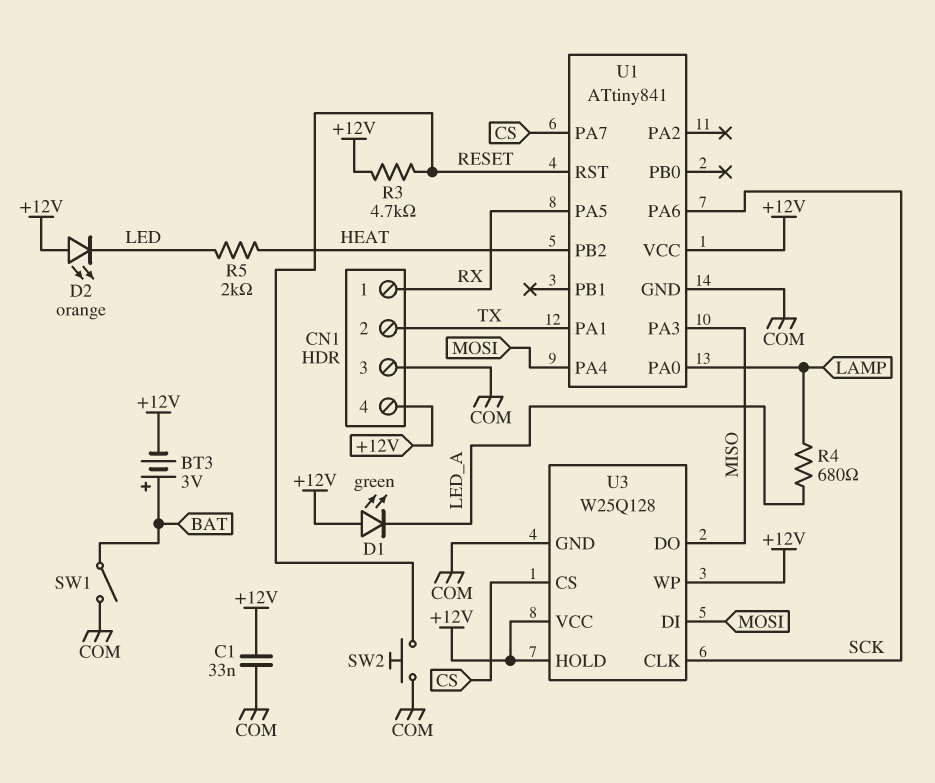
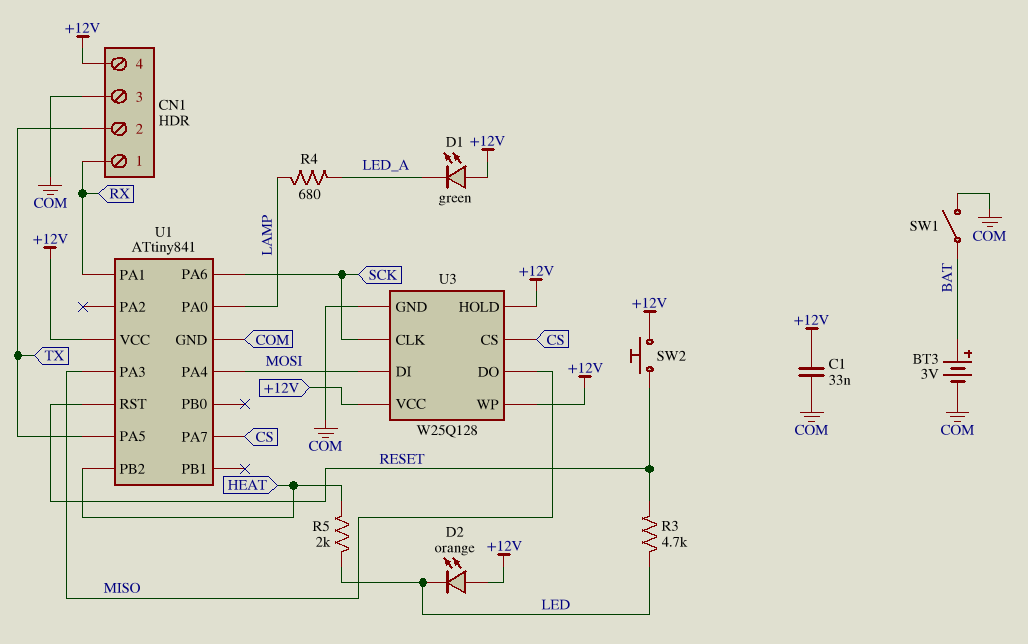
BT3: 3V (plus BAT, minus +12V) -> 3V (plus BAT, minus COM)
R3: 4.7k (+12V, RESET) -> 4.7k (LED, RESET)
SW2: button (COM, RESET) -> button (+12V, RESET)
U1 pin PA1: TX -> RX
U1 pin PA5: RX -> TX

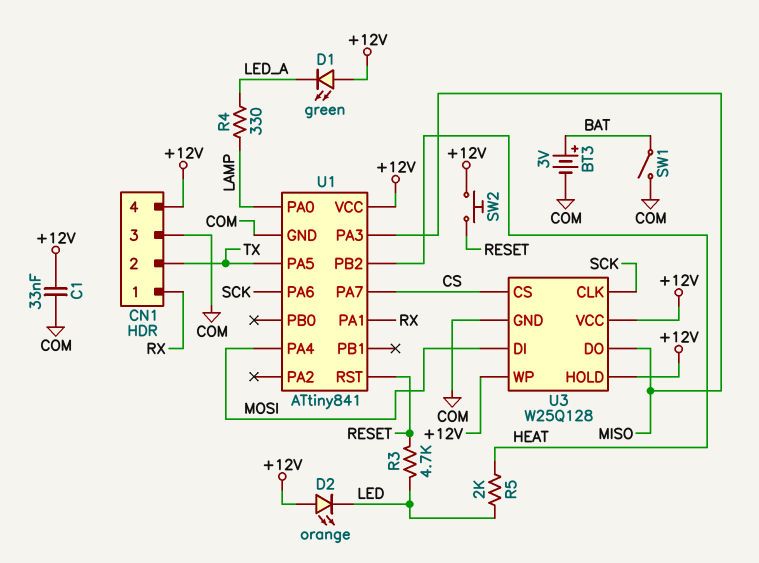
R4: 680 (LAMP, LED_A) -> 330 (LAMP, LED_A)

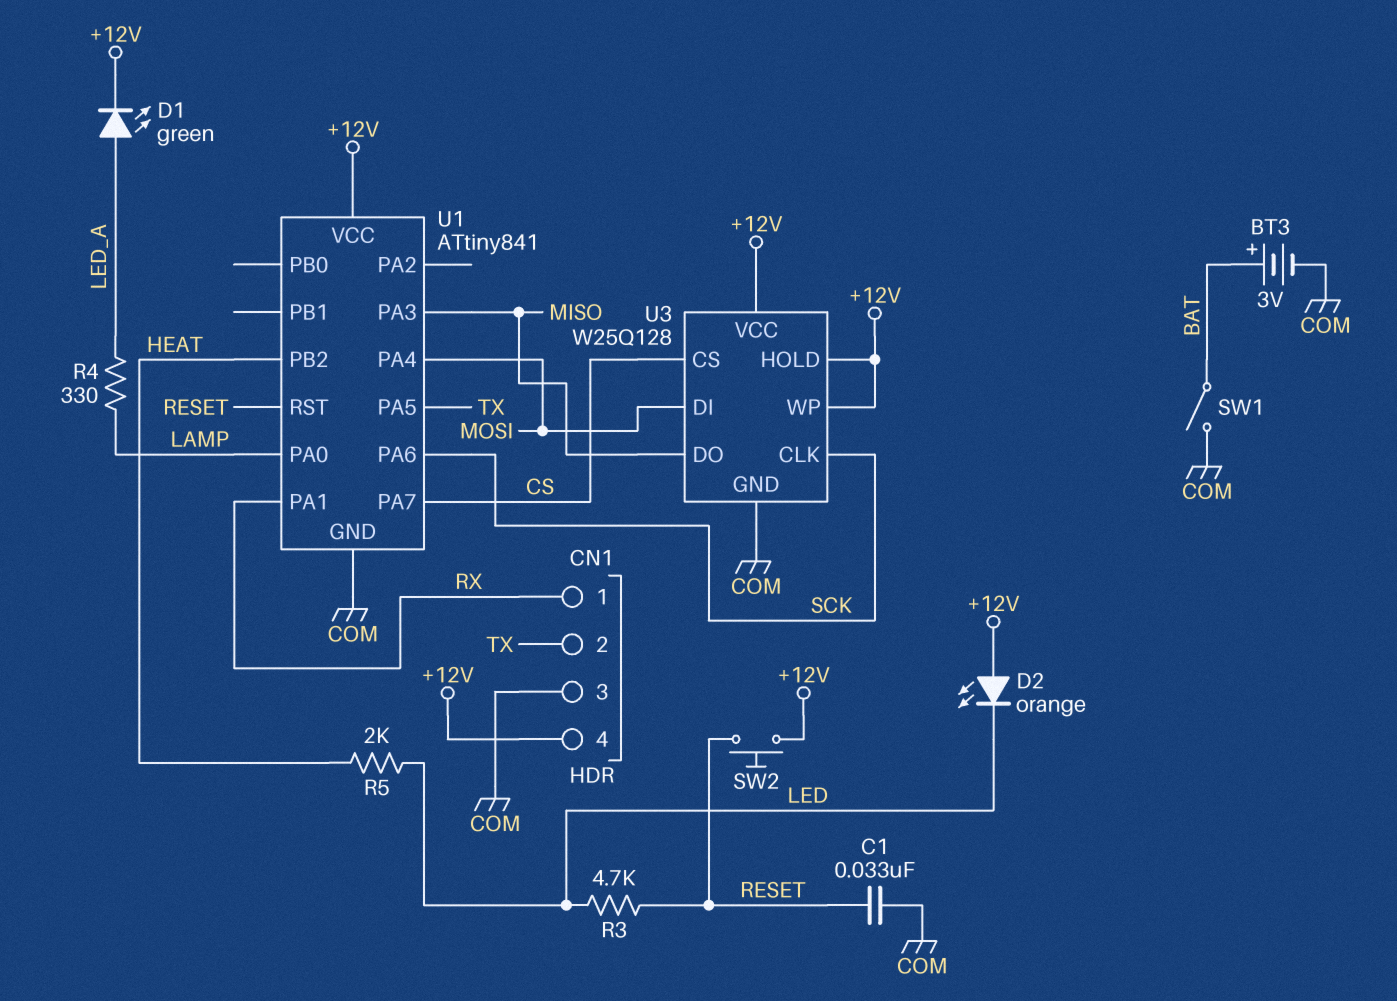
C1: 33nF (+12V, COM) -> 33nF (COM, RESET)
D1: LED green (A +12V, K LED_A) -> LED green (A LED_A, K +12V)

